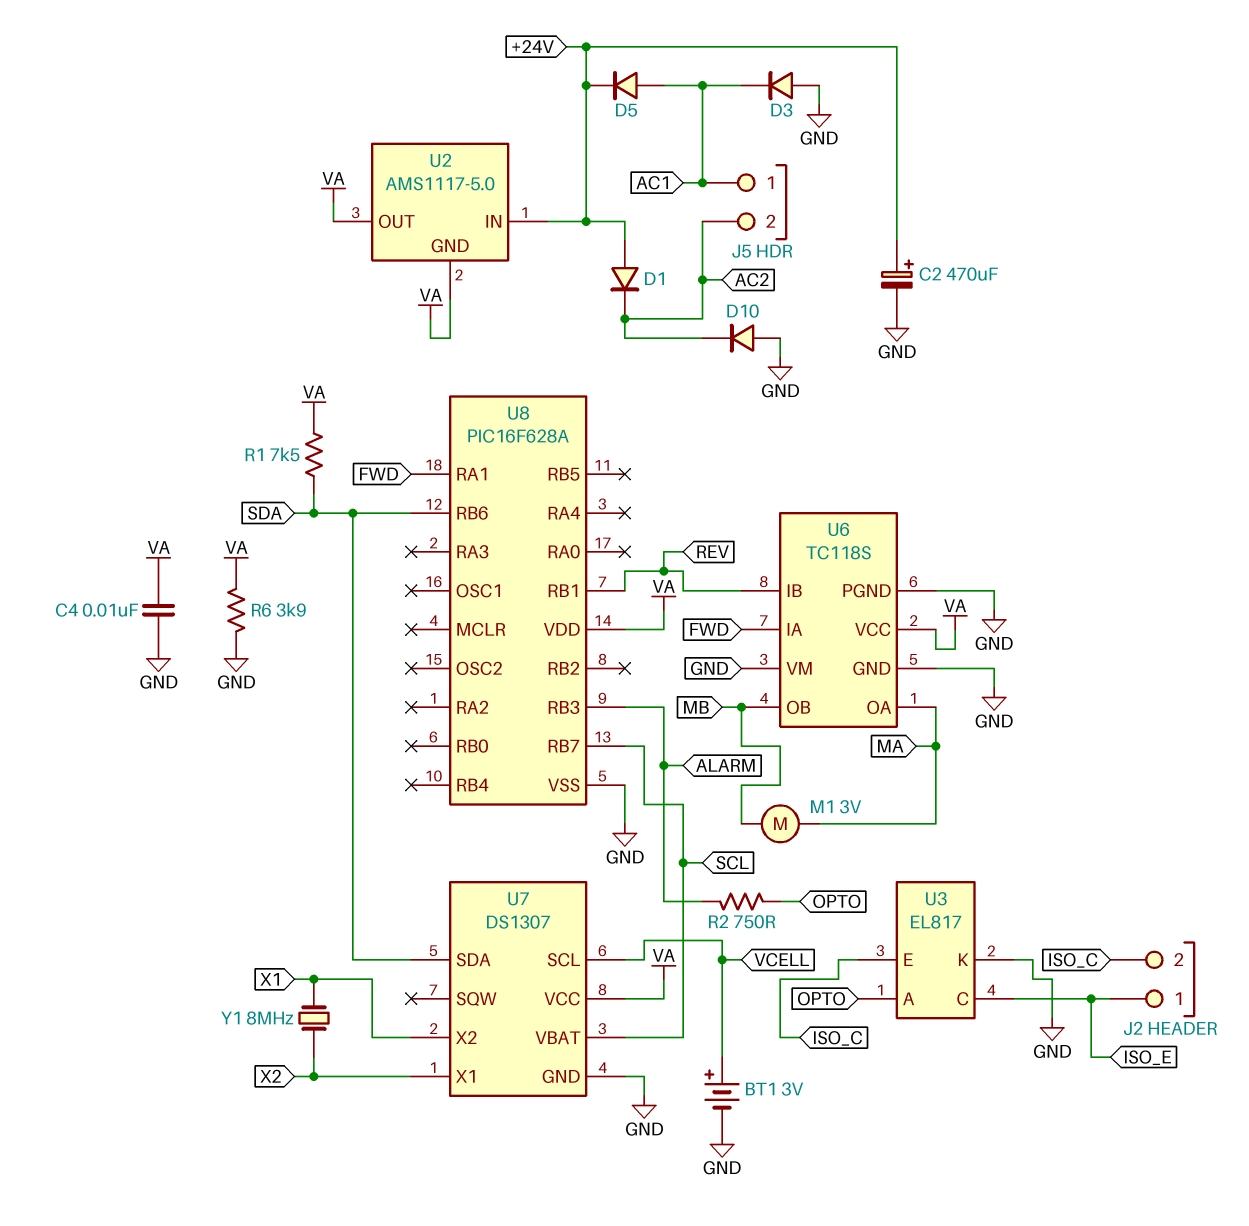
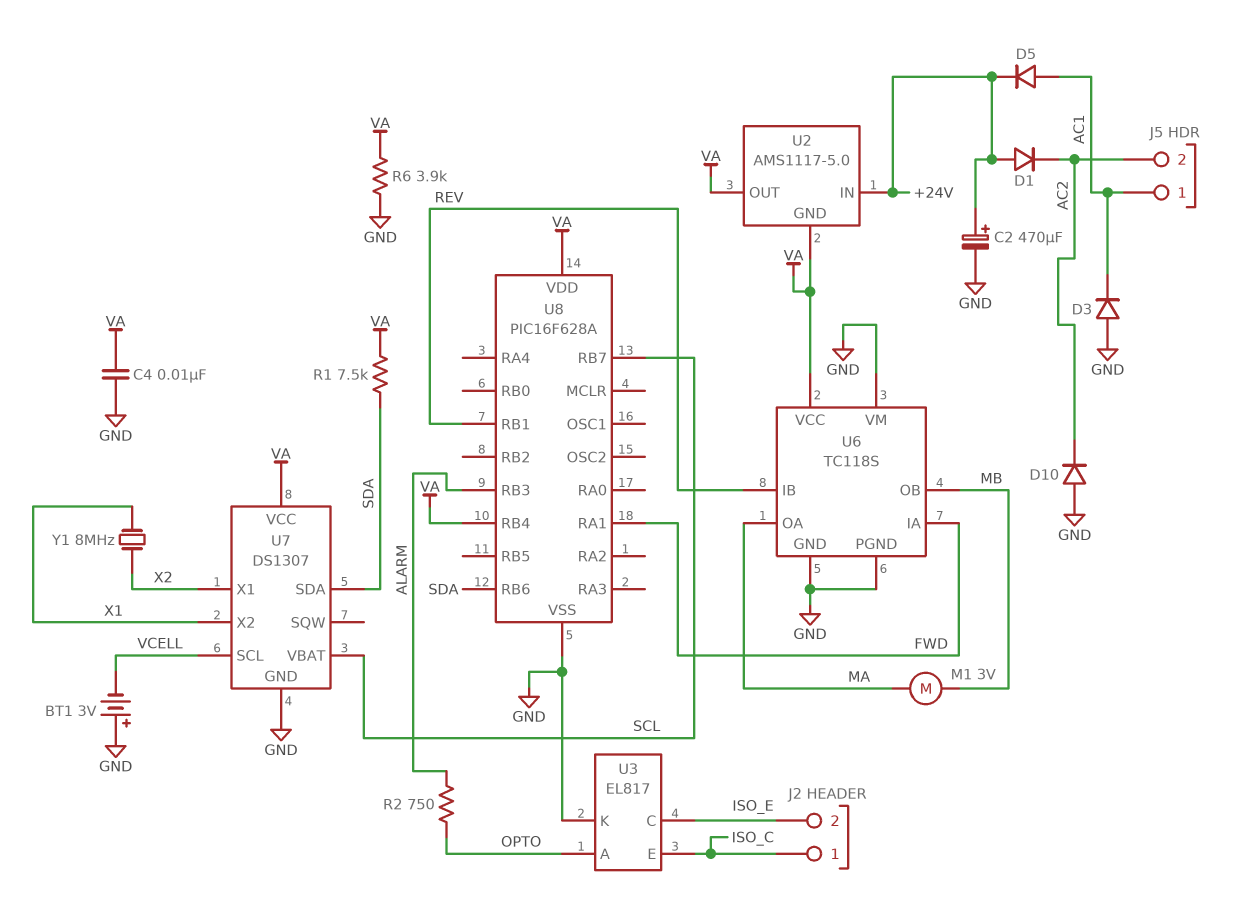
BT1: 3V (plus VCELL, minus GND) -> 3V (plus GND, minus VCELL)
J2 pin 1: ISO_E -> ISO_C
J2 pin 2: ISO_C -> ISO_E
U8 pin RB4: none -> VA

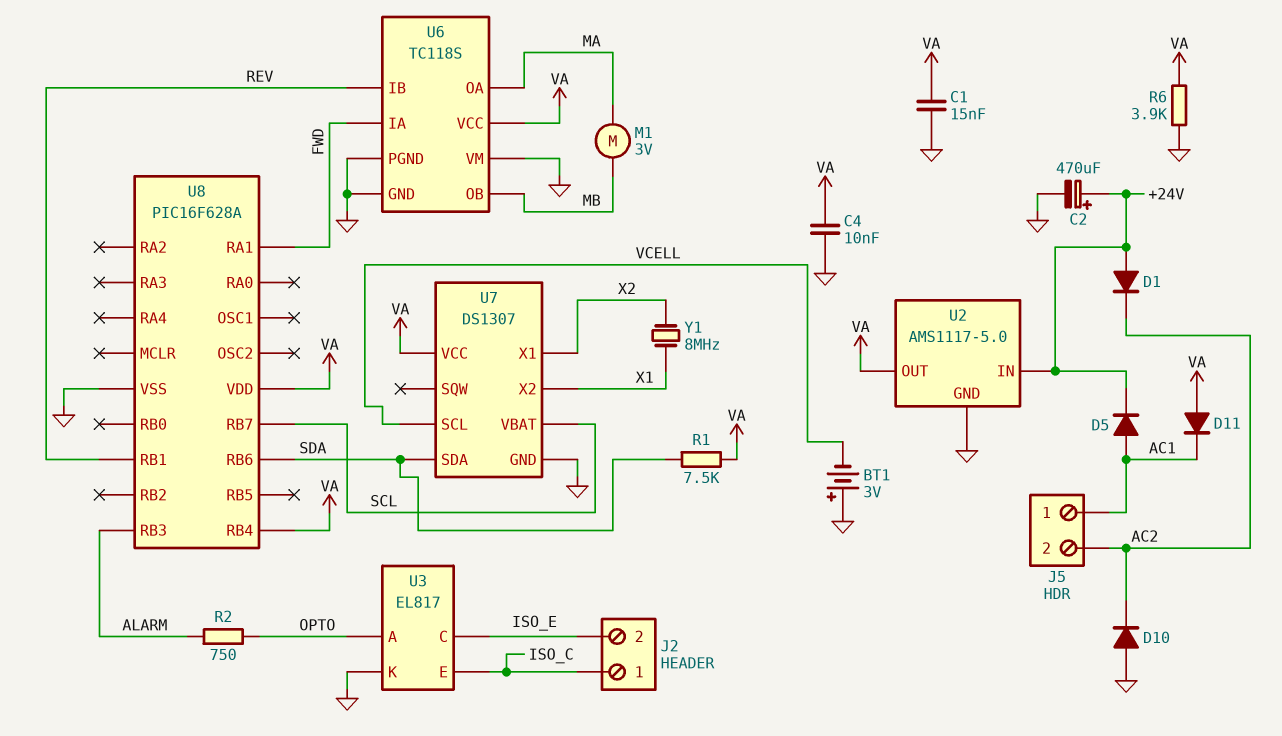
C1: none -> 15nF (GND, VA)
D3: diode (A GND, K AC1) -> none
D11: none -> diode (A VA, K AC1)
U2 pin GND: VA -> GND

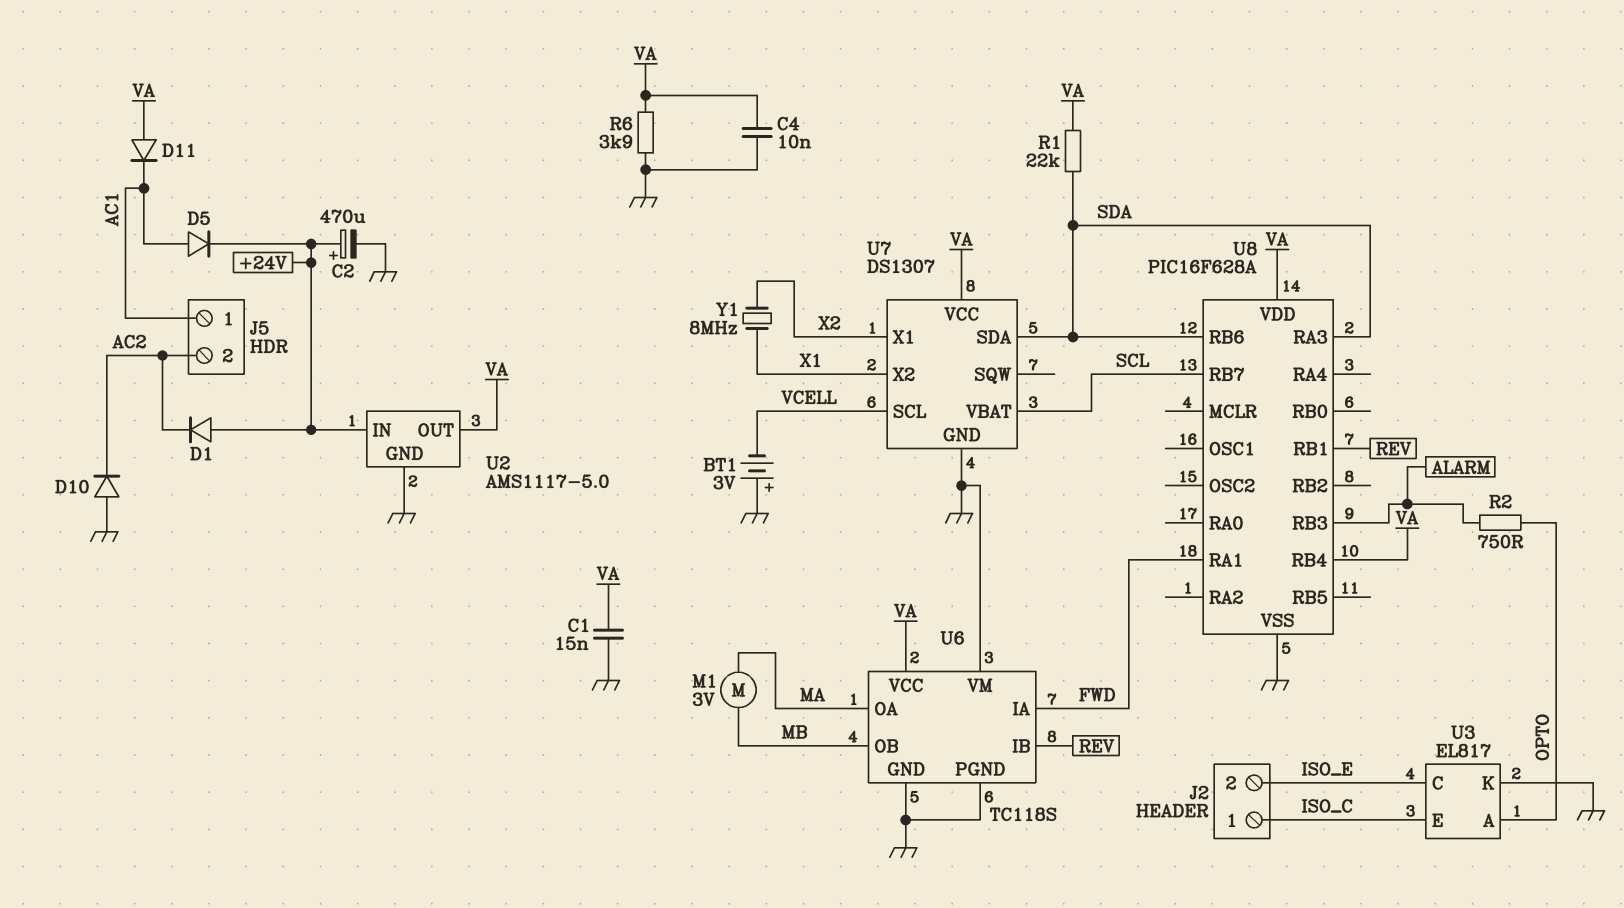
R1: 7.5k (SDA, VA) -> 22k (SDA, VA)
U8 pin RA3: none -> SDA

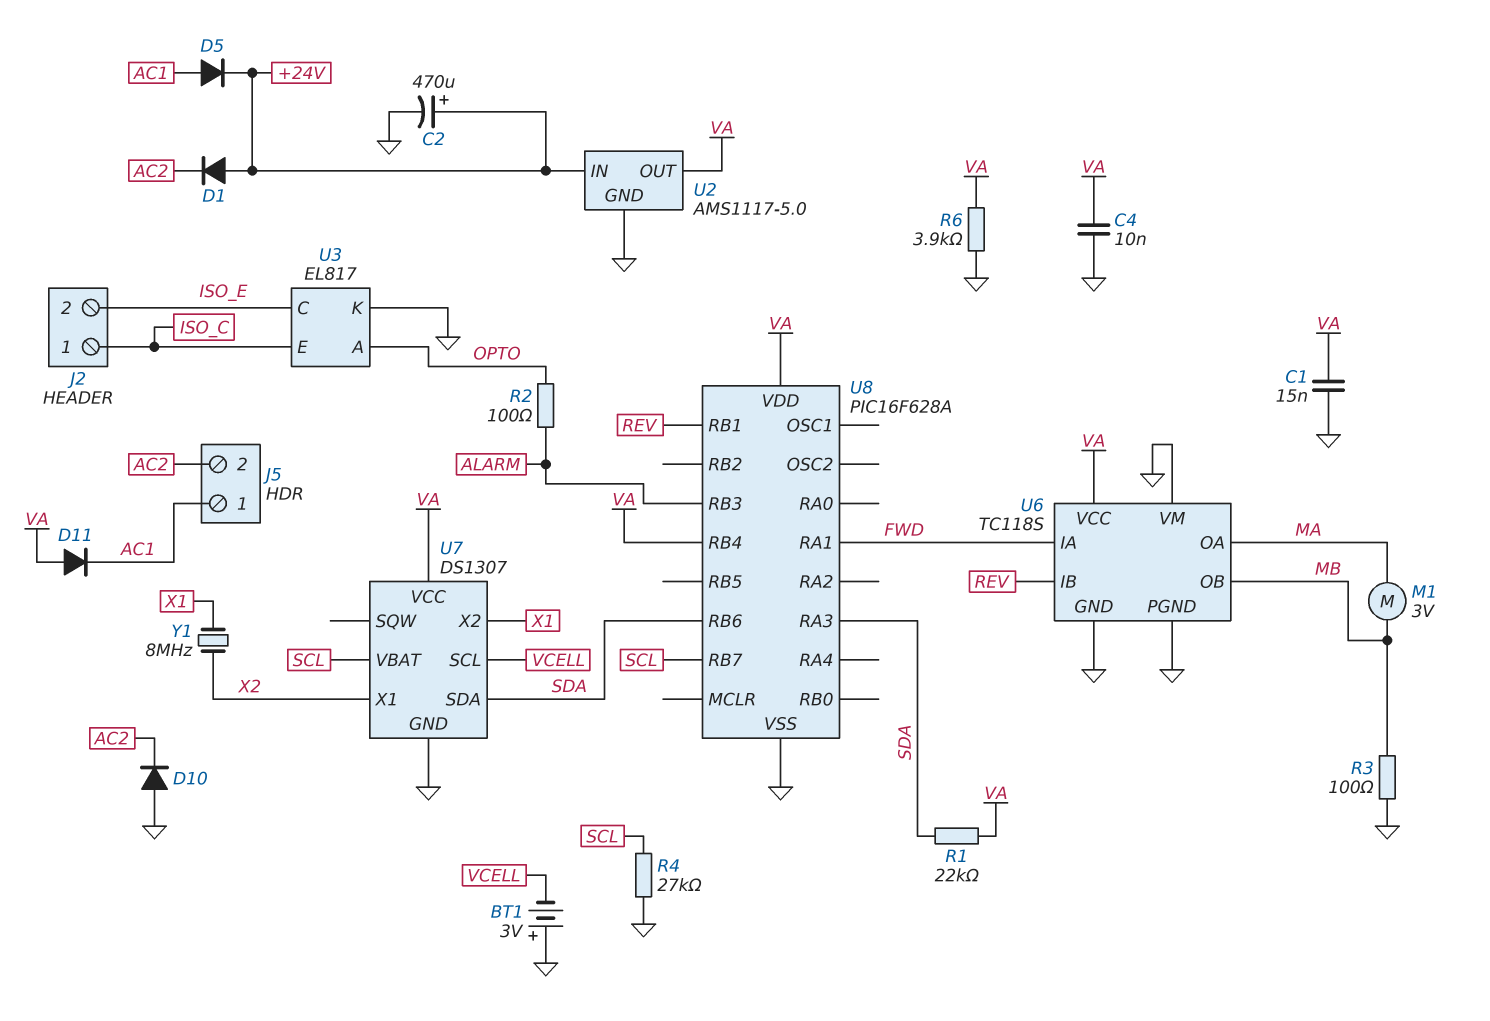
R2: 750 (ALARM, OPTO) -> 100 (ALARM, OPTO)
R3: none -> 100 (GND, MB)
R4: none -> 27k (GND, SCL)

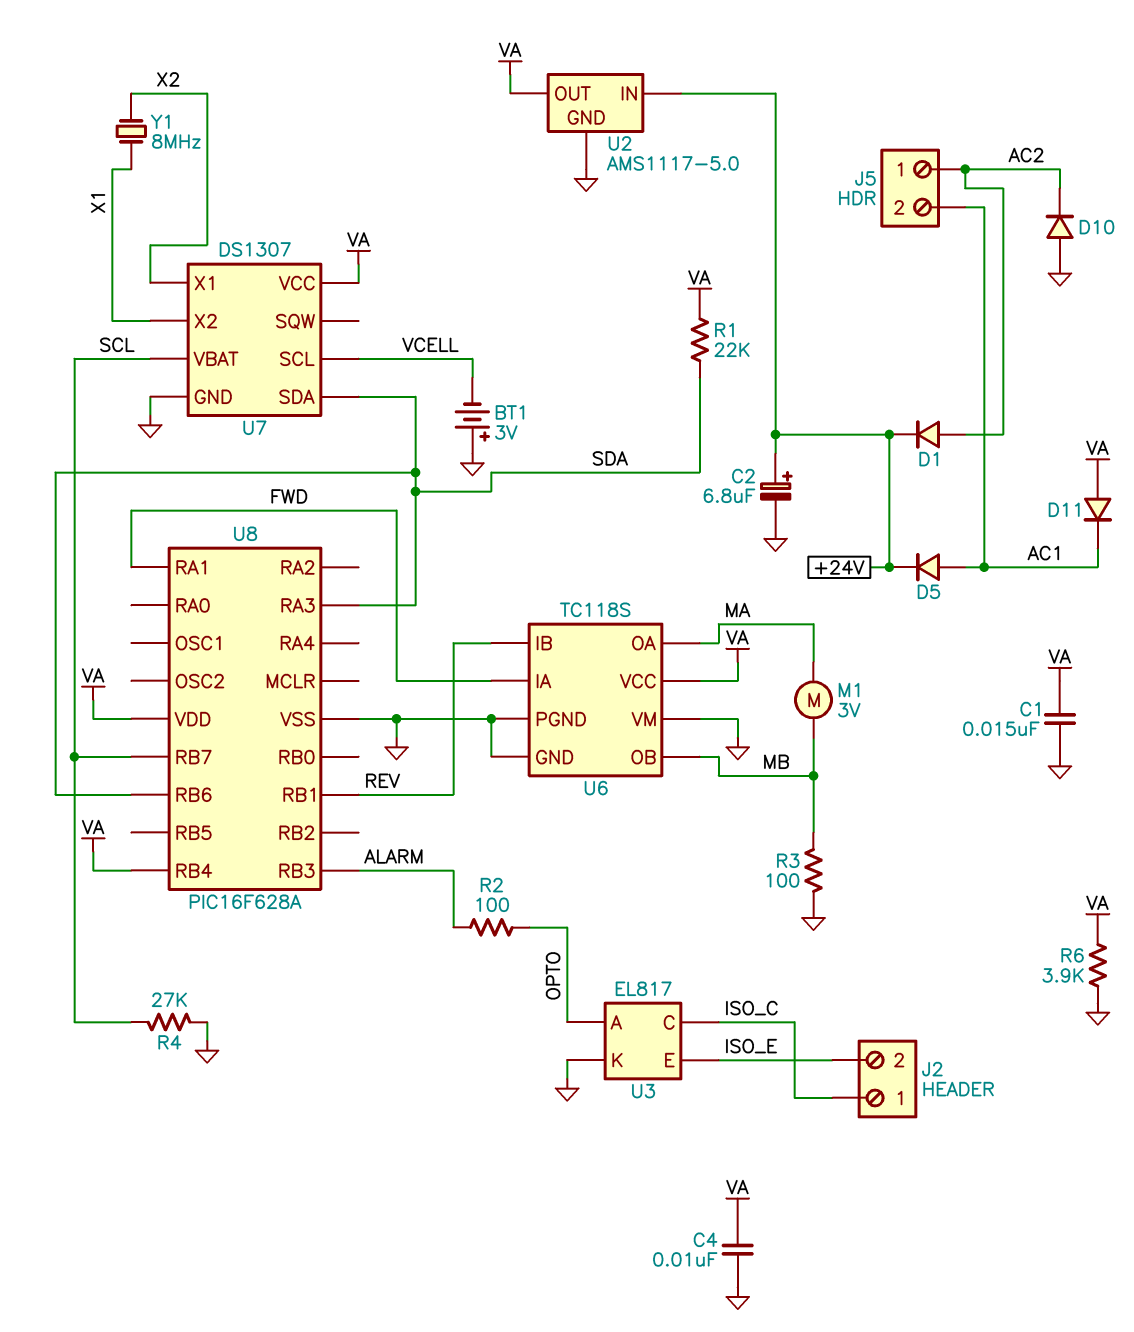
C2: 470uF (plus +24V, minus GND) -> 6.8uF (plus +24V, minus GND)
D1: diode (A +24V, K AC2) -> diode (A AC2, K +24V)
J5 pin 1: AC1 -> AC2
J5 pin 2: AC2 -> AC1
U3 pin C: ISO_E -> ISO_C
U3 pin E: ISO_C -> ISO_E

